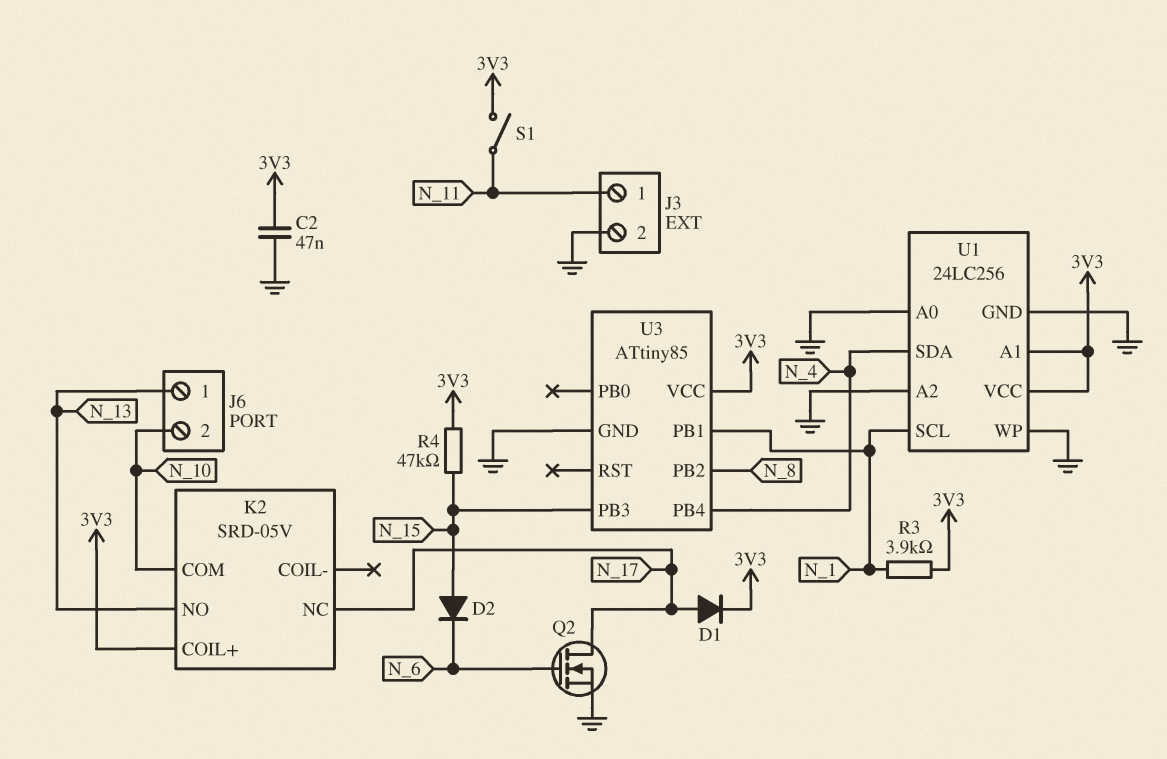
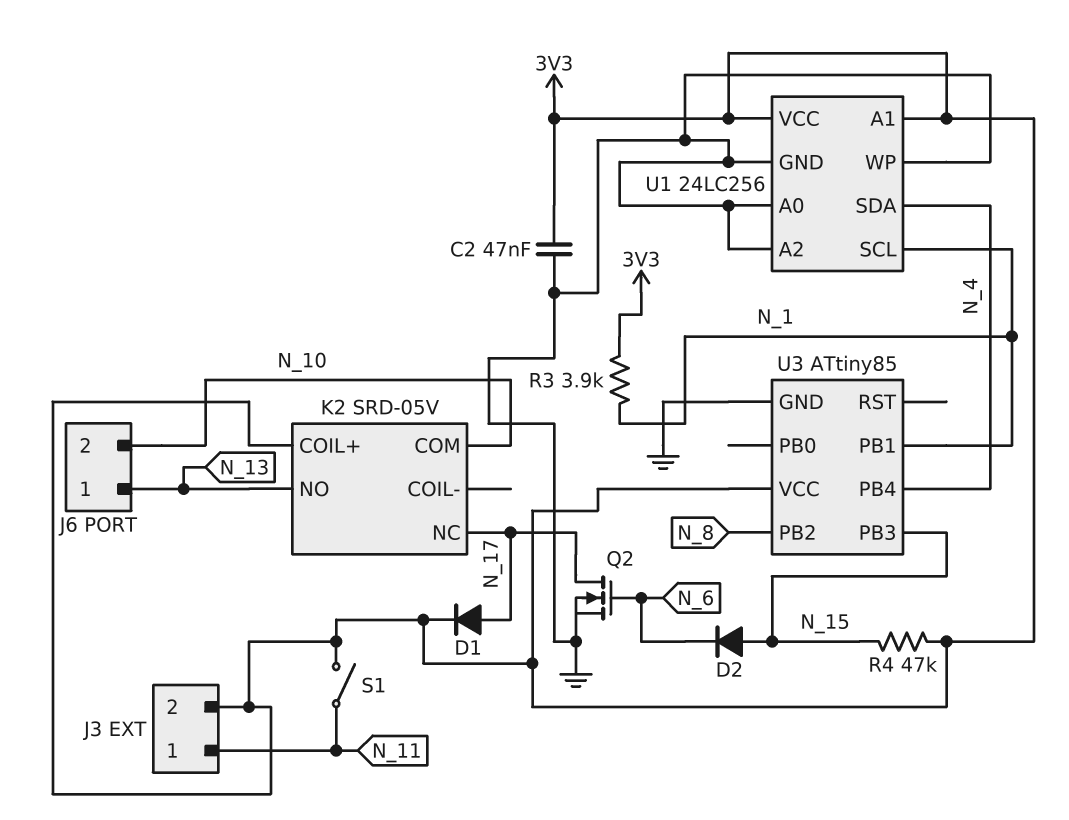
J3 pin 2: GND -> 3V3

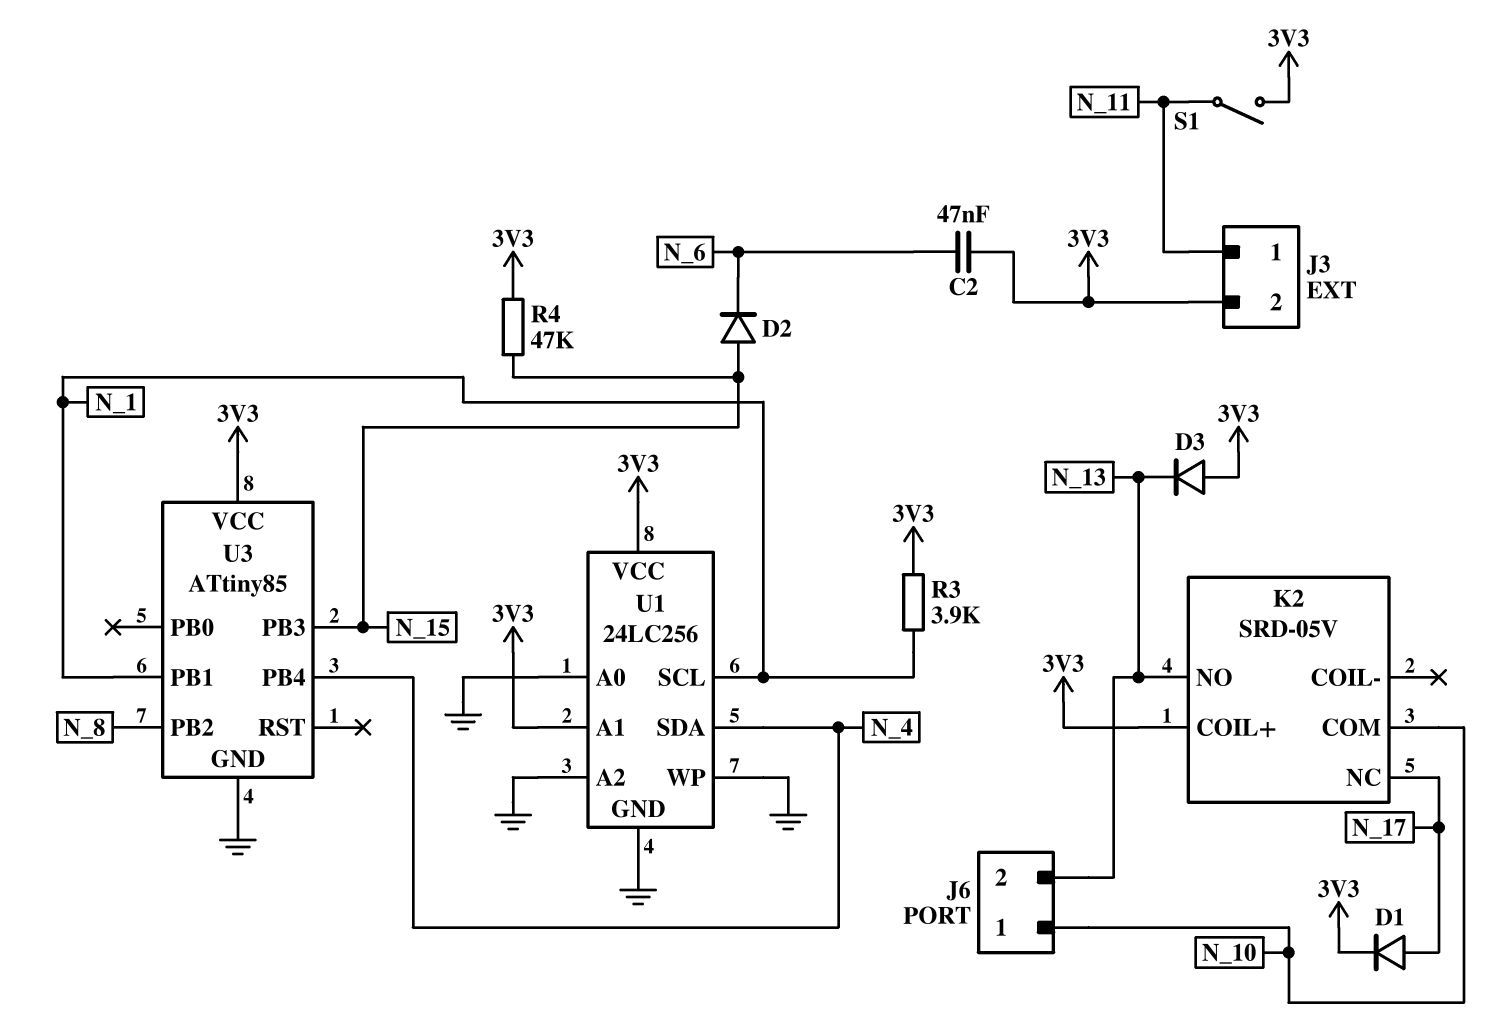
C2: 47nF (3V3, GND) -> 47nF (3V3, N_6)
D3: none -> diode (A 3V3, K N_13)
J6 pin 1: N_13 -> N_10
J6 pin 2: N_10 -> N_13
Q2: NMOS (G N_6, D N_17, S GND) -> none

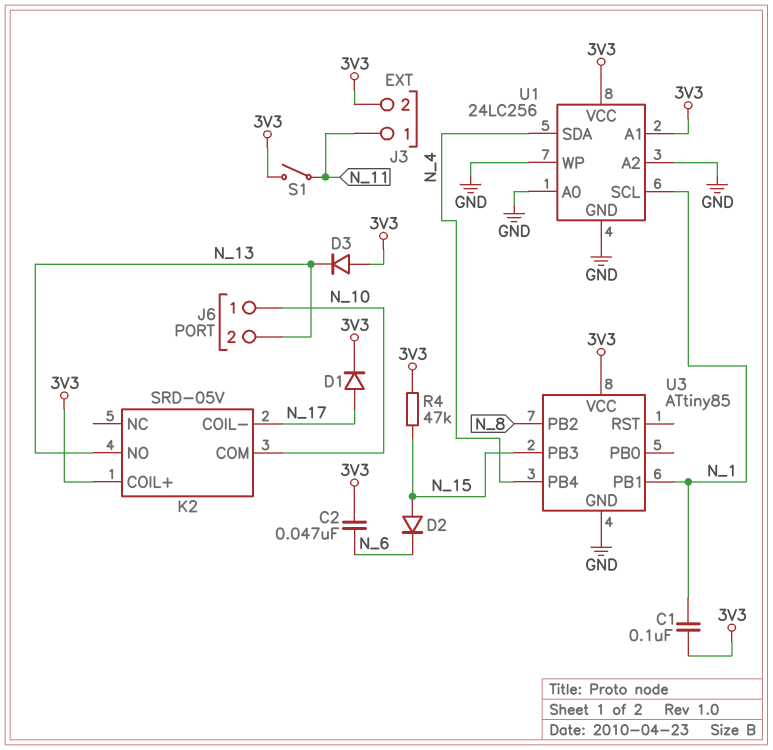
C1: none -> 100nF (3V3, N_1)
K2 pin COIL-: none -> N_17
K2 pin NC: N_17 -> none
R3: 3.9k (3V3, N_1) -> none

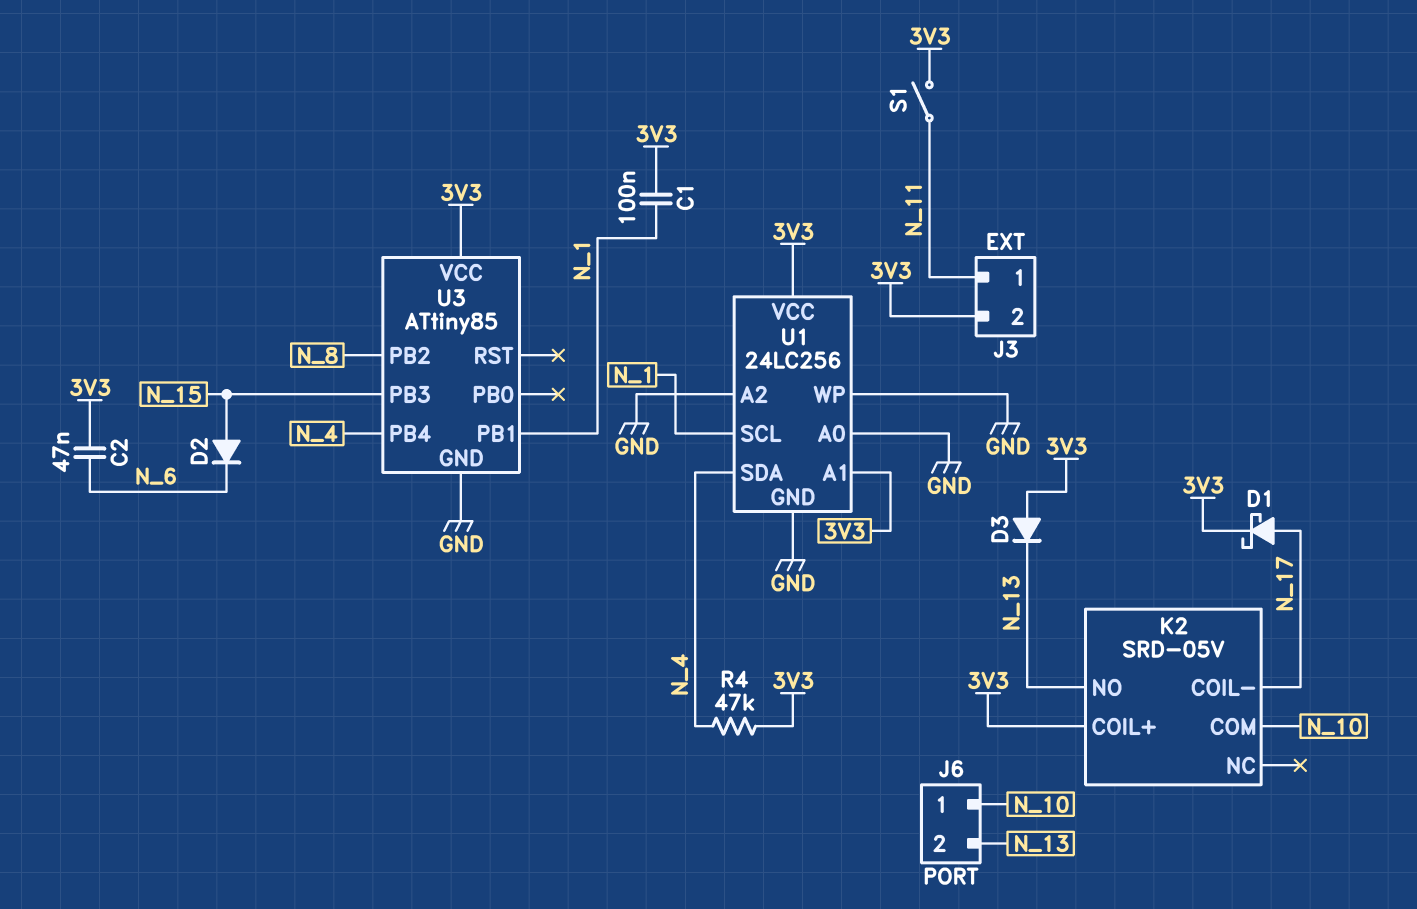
D1: diode (A N_17, K 3V3) -> schottky (A N_17, K 3V3)
R4: 47k (3V3, N_15) -> 47k (3V3, N_4)

